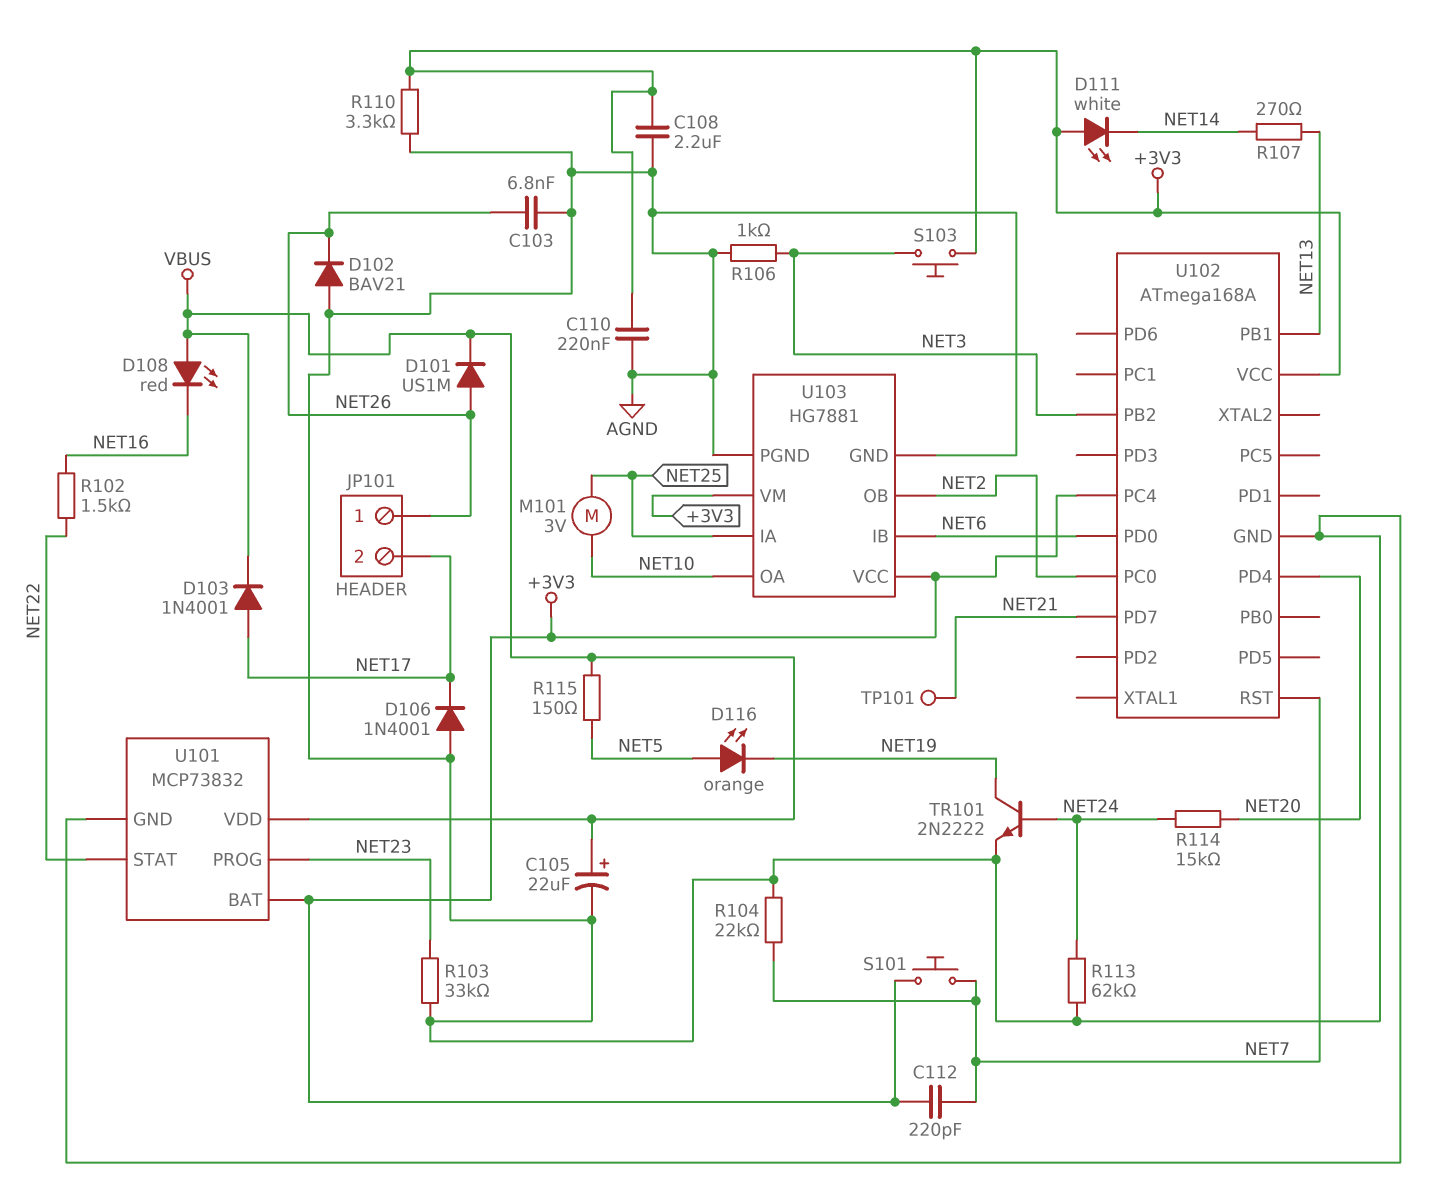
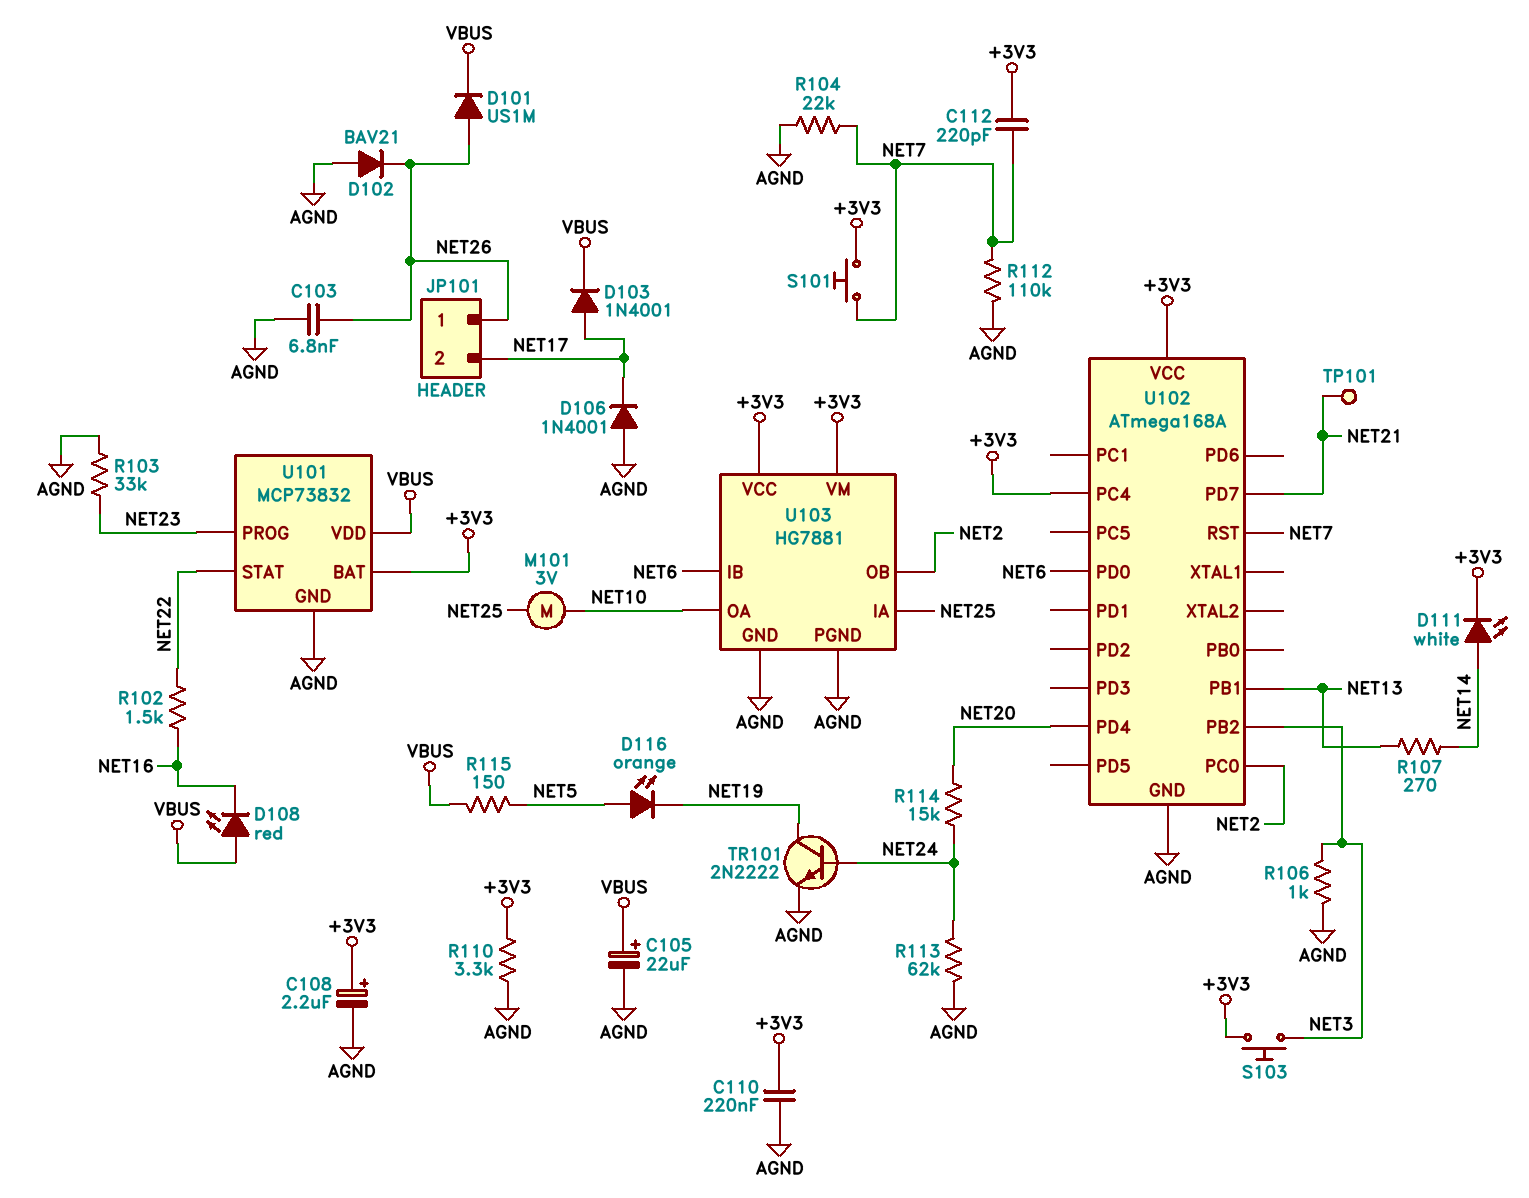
C108: 2.2uF (+3V3, AGND) -> 2.2uF (plus +3V3, minus AGND)
D111: LED white (A +3V3, K NET14) -> LED white (A NET14, K +3V3)
R112: none -> 110k (AGND, NET7)

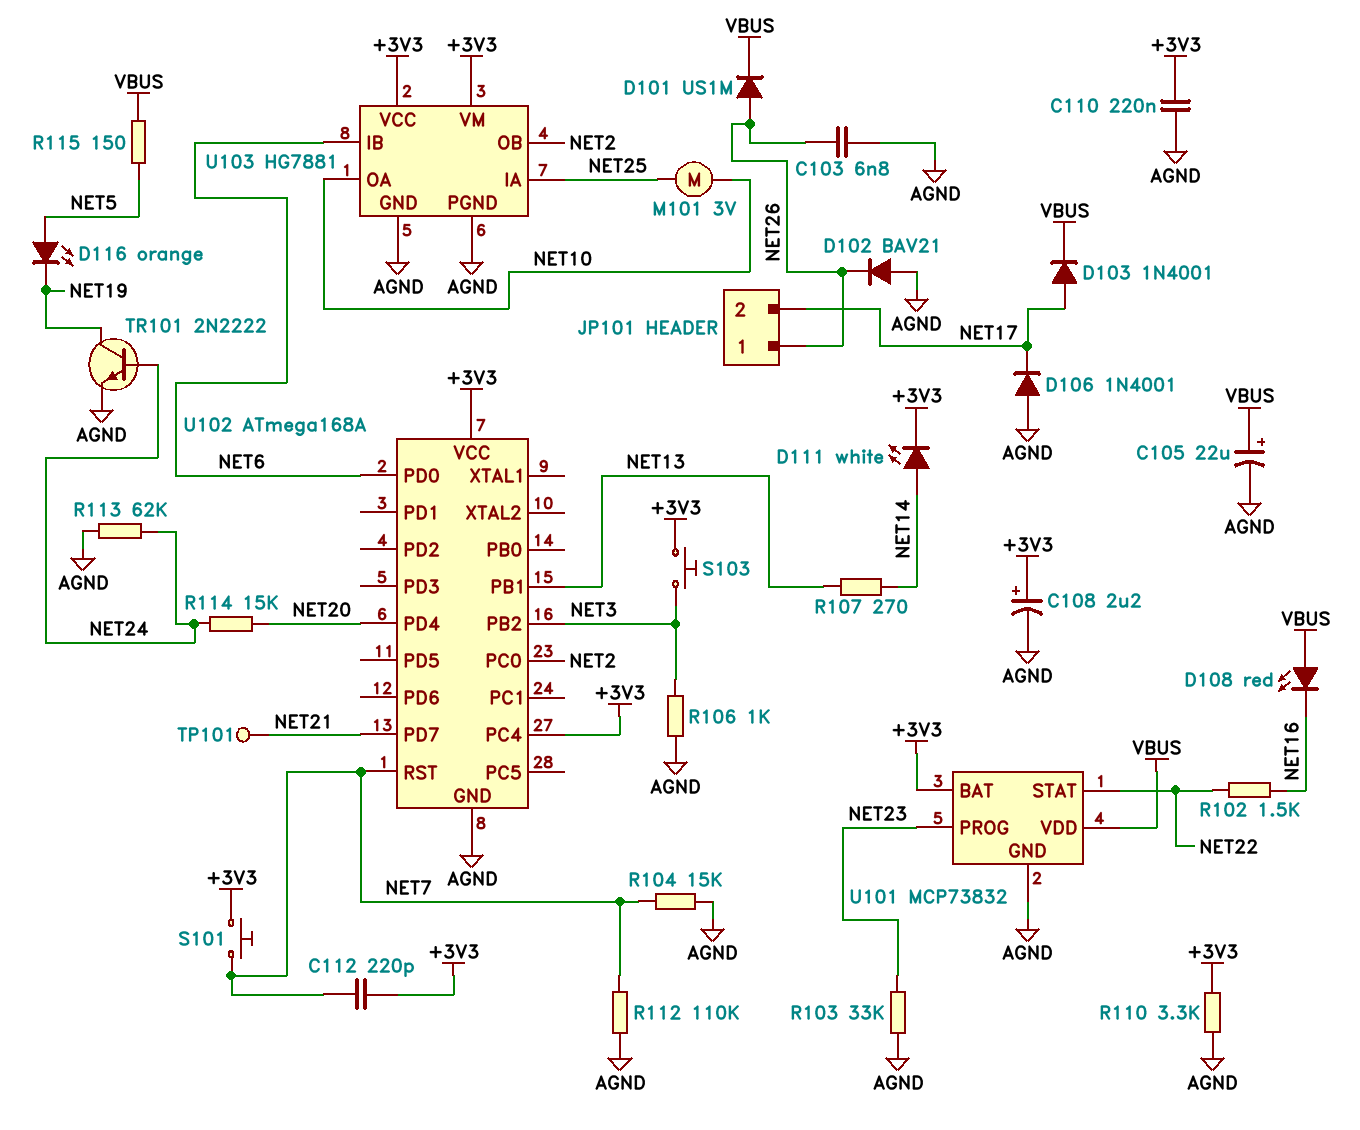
R104: 22k (AGND, NET7) -> 15k (AGND, NET7)

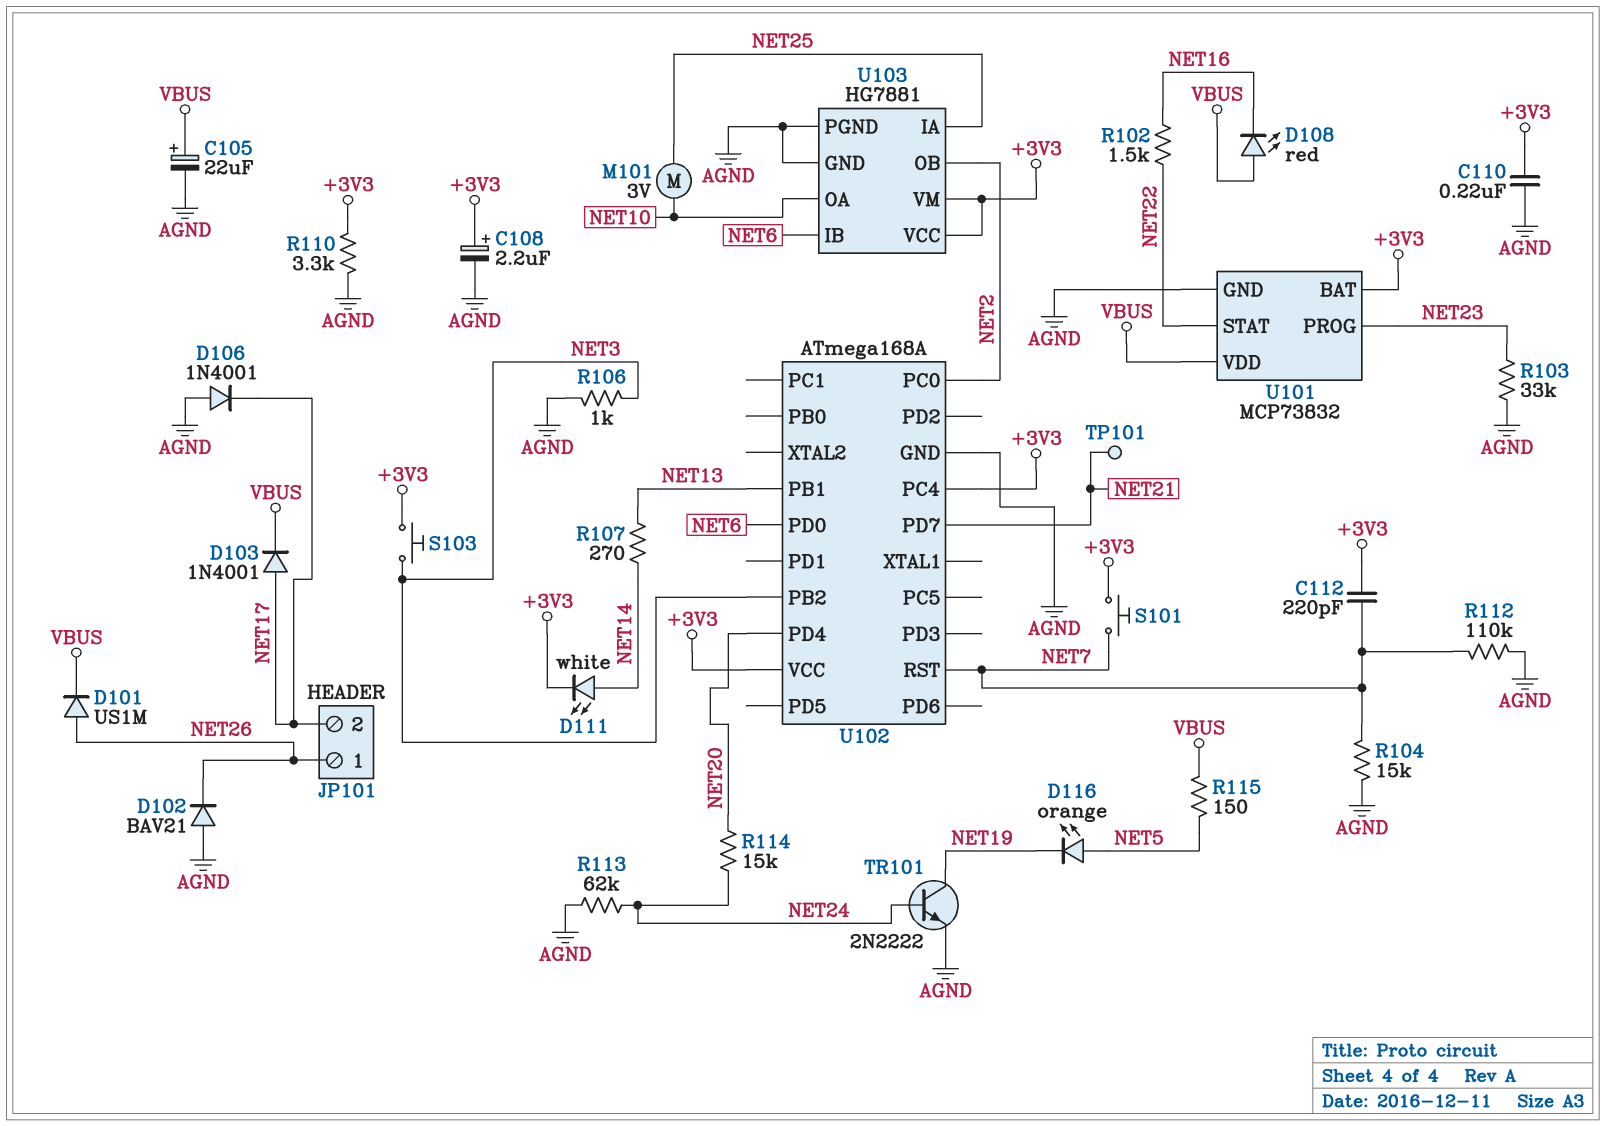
C103: 6.8nF (AGND, NET26) -> none

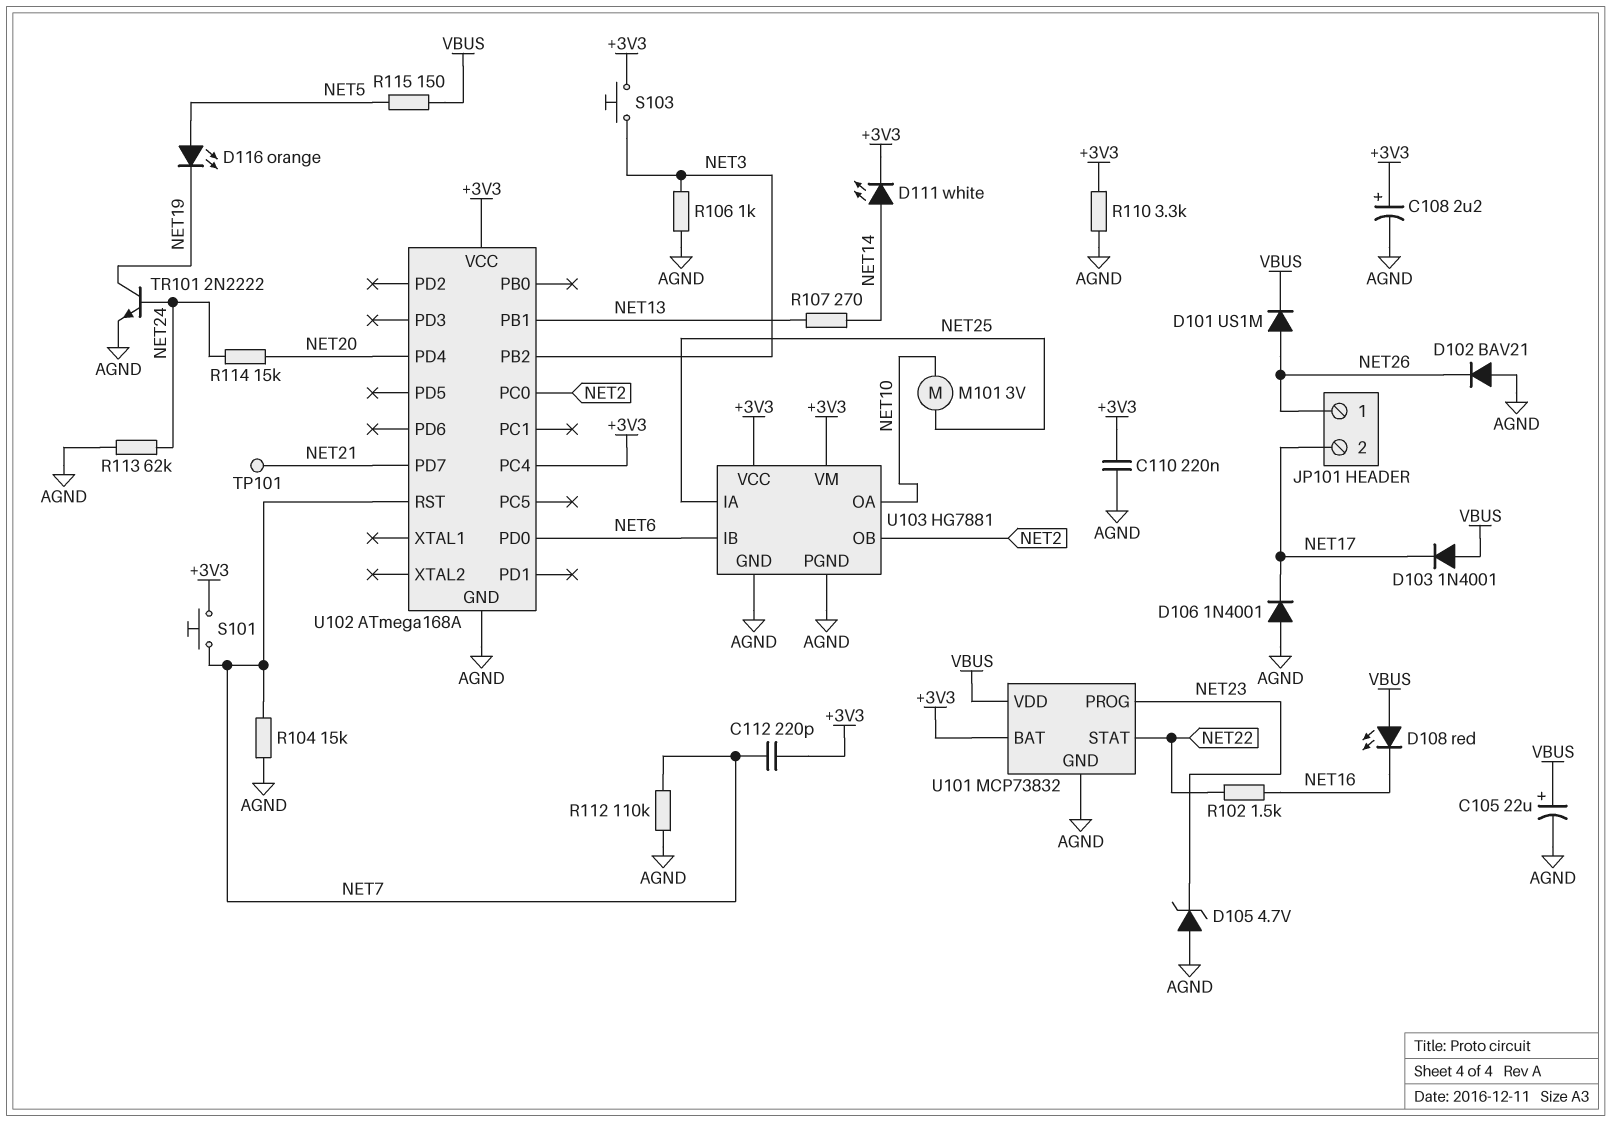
D103: diode 1N4001 (A NET17, K VBUS) -> diode 1N4001 (A VBUS, K NET17)
D105: none -> zener 4.7V (A AGND, K NET23)
R103: 33k (AGND, NET23) -> none

